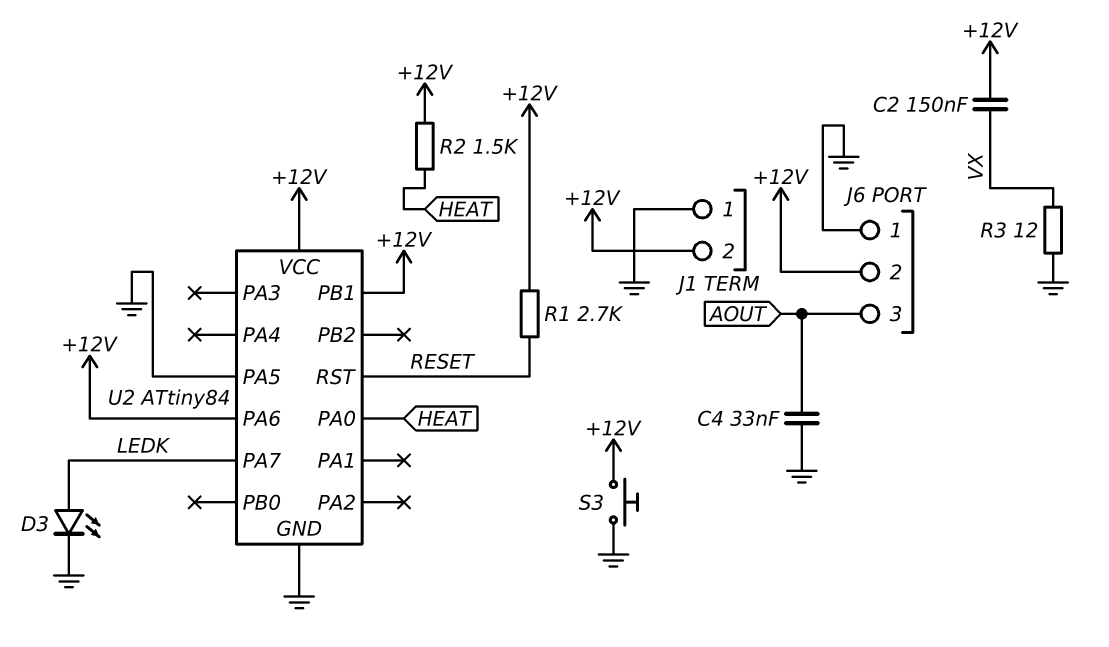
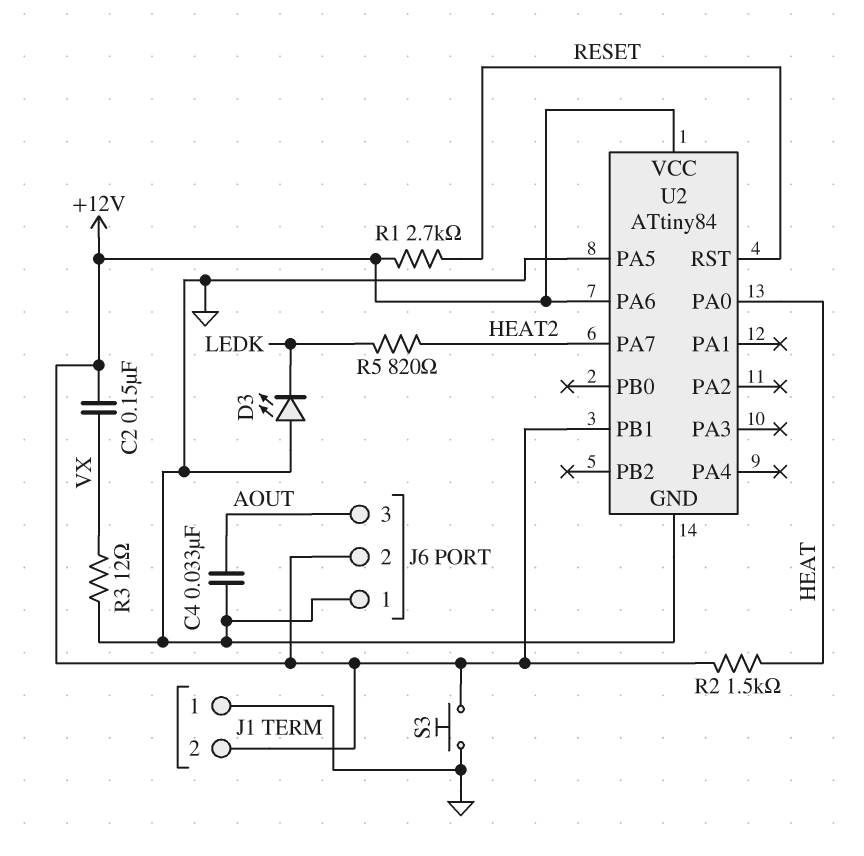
D3: LED (A LEDK, K GND) -> LED (A GND, K LEDK)
R5: none -> 820 (HEAT2, LEDK)
U2 pin PA7: LEDK -> HEAT2

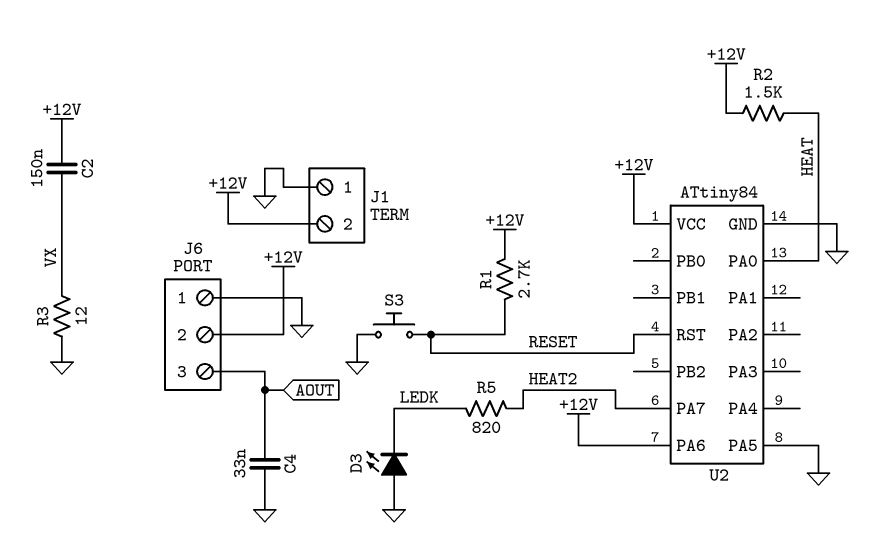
S3: button (+12V, GND) -> button (GND, RESET)
U2 pin PB1: +12V -> none

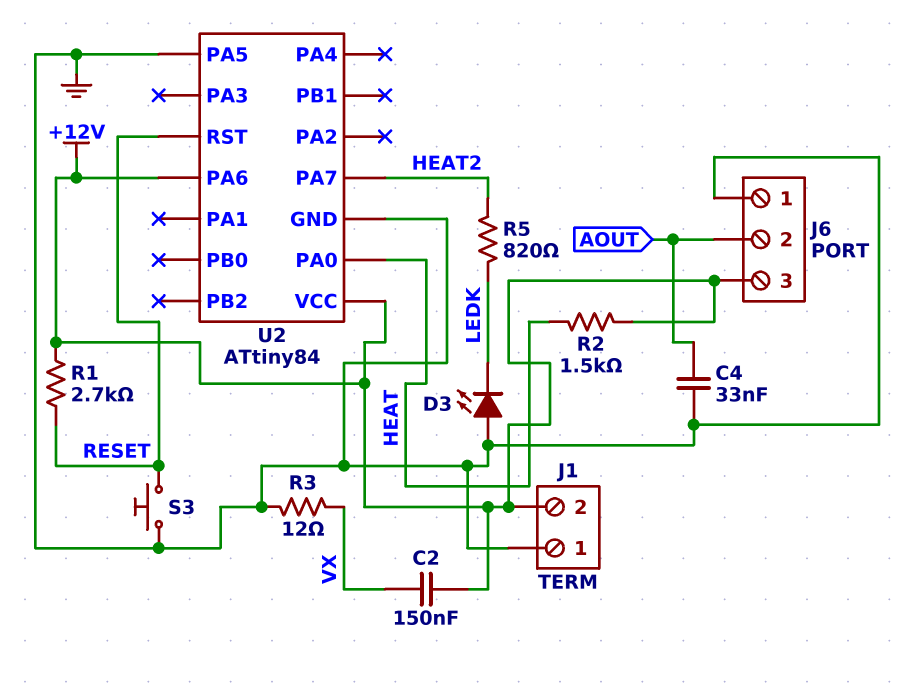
J6 pin 2: +12V -> AOUT
J6 pin 3: AOUT -> +12V

